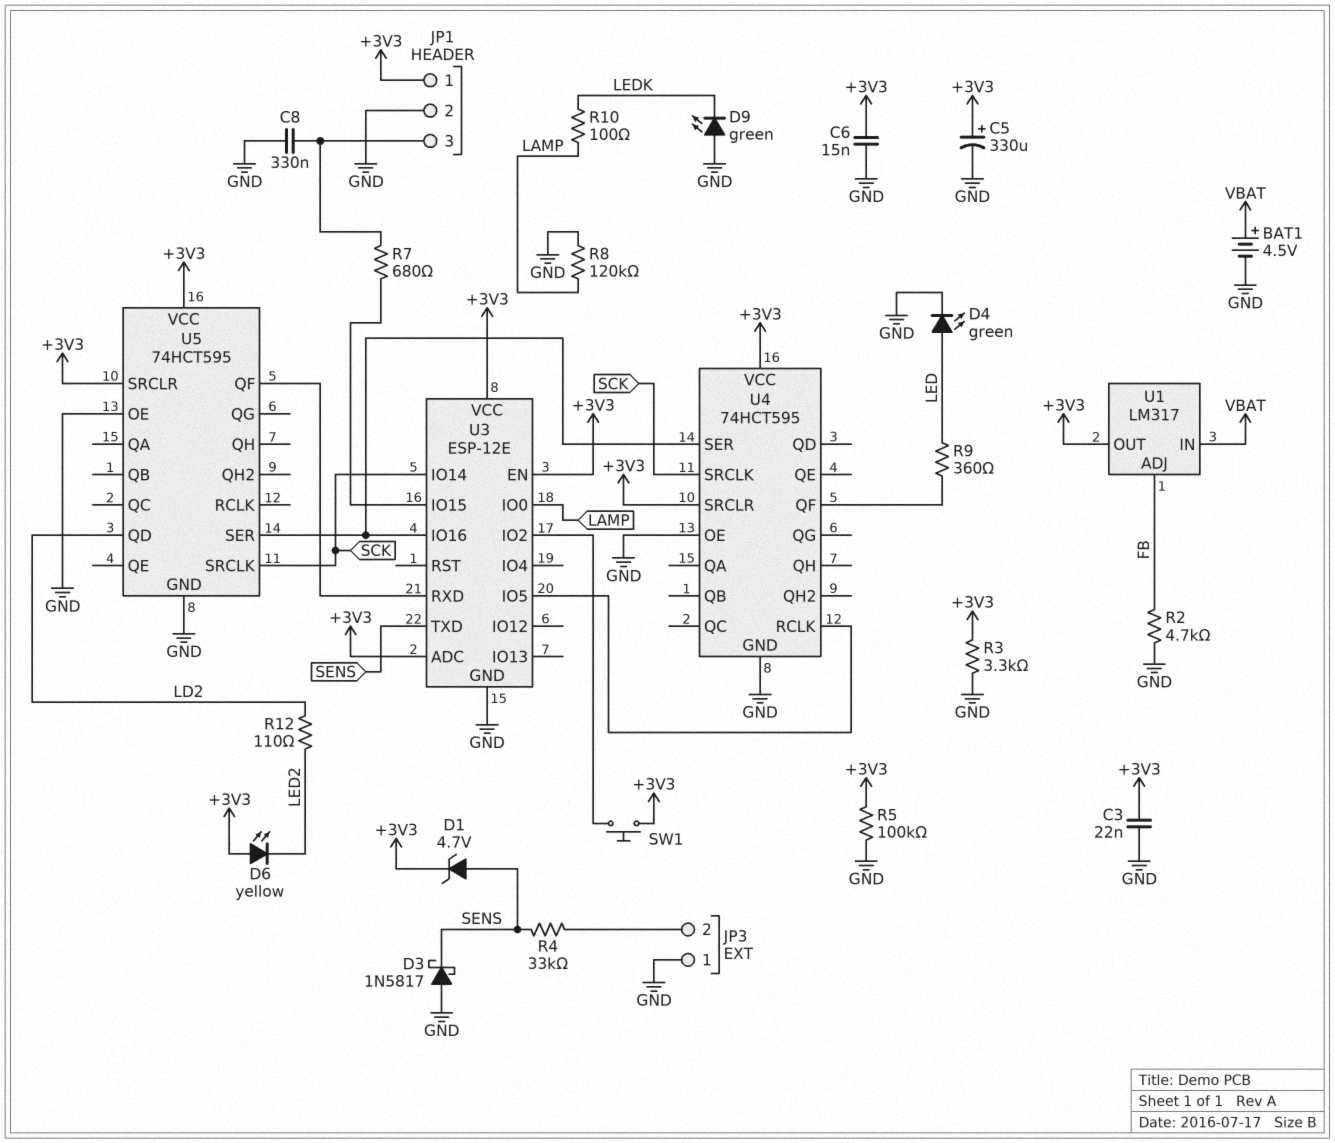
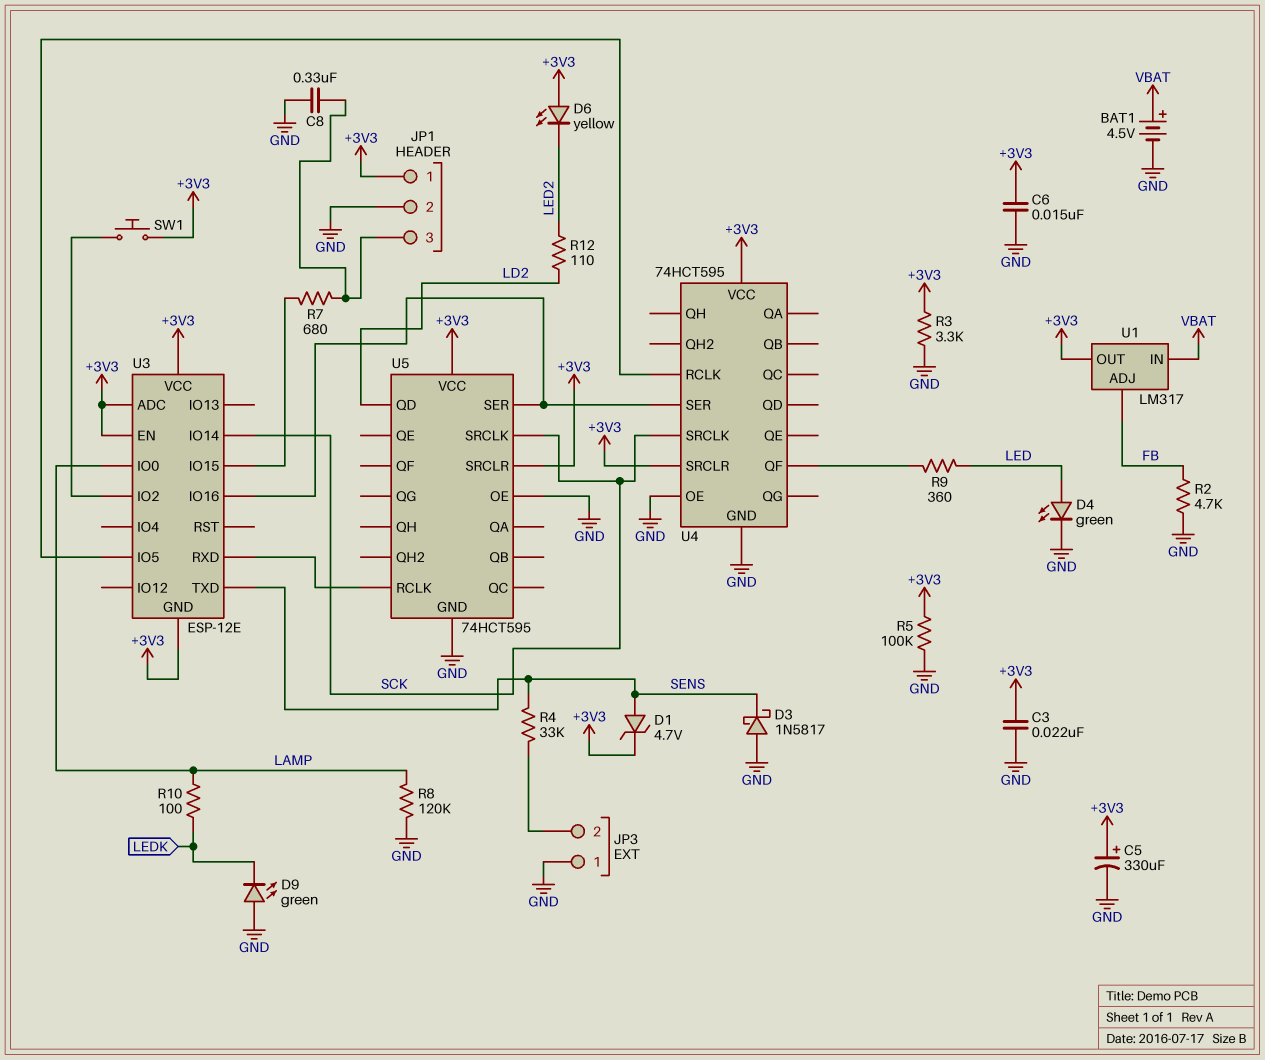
U3 pin GND: GND -> +3V3
U5 pin QF: U3/RXD -> none
U5 pin RCLK: none -> U3/RXD

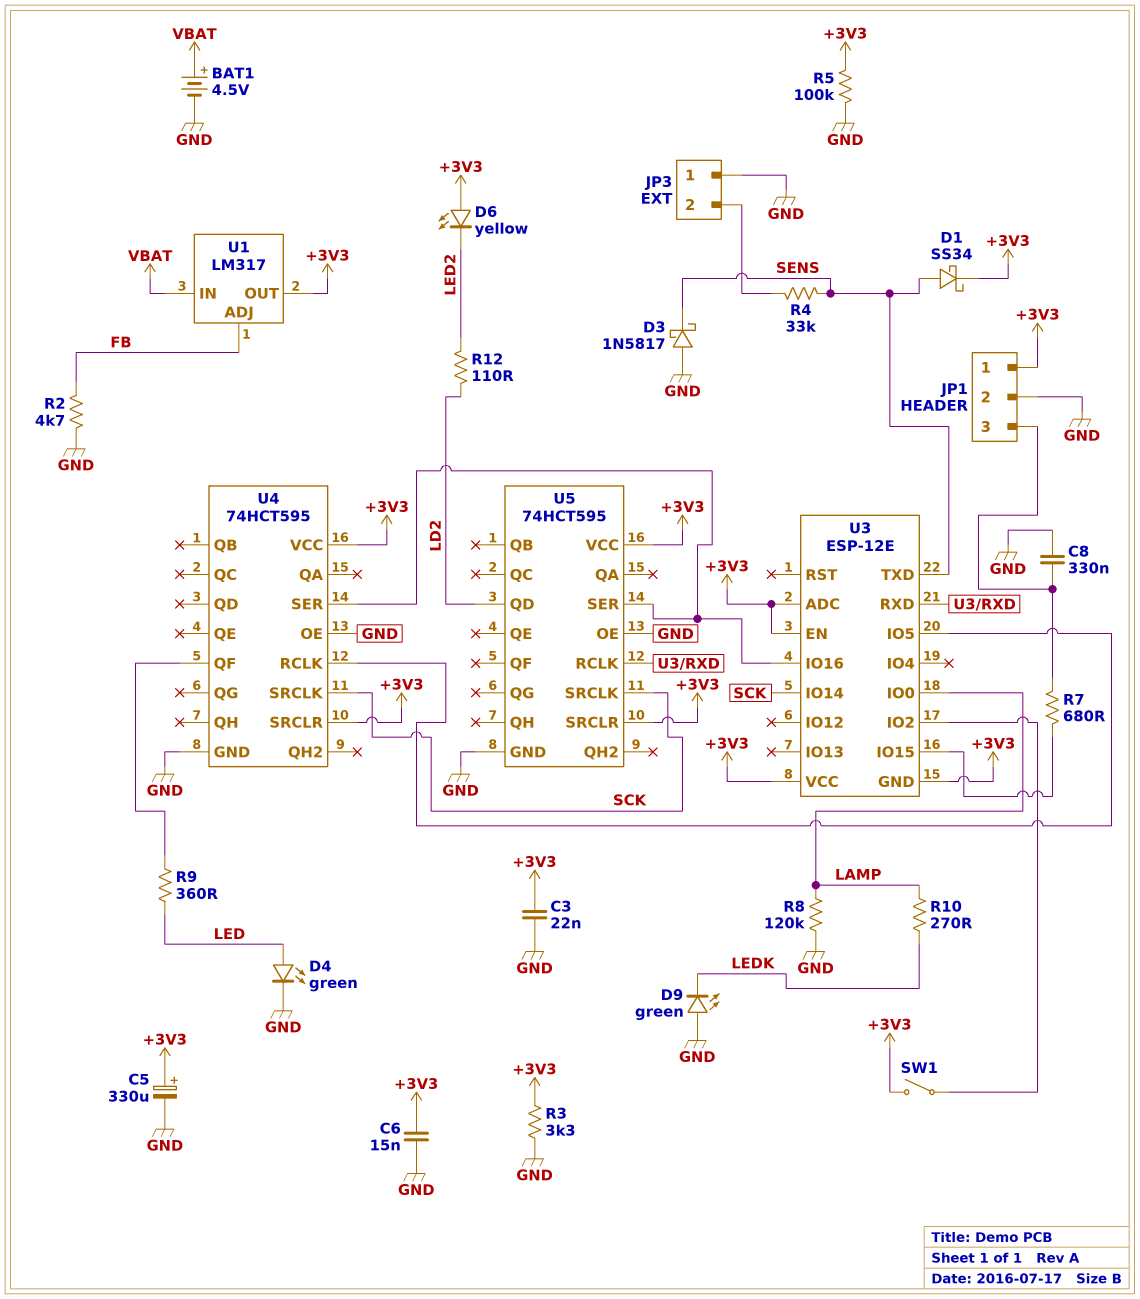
D1: zener 4.7V (A SENS, K +3V3) -> schottky SS34 (A SENS, K +3V3)
R10: 100 (LAMP, LEDK) -> 270 (LAMP, LEDK)
SW1: button (+3V3, U3/IO2) -> switch (+3V3, U3/IO2)

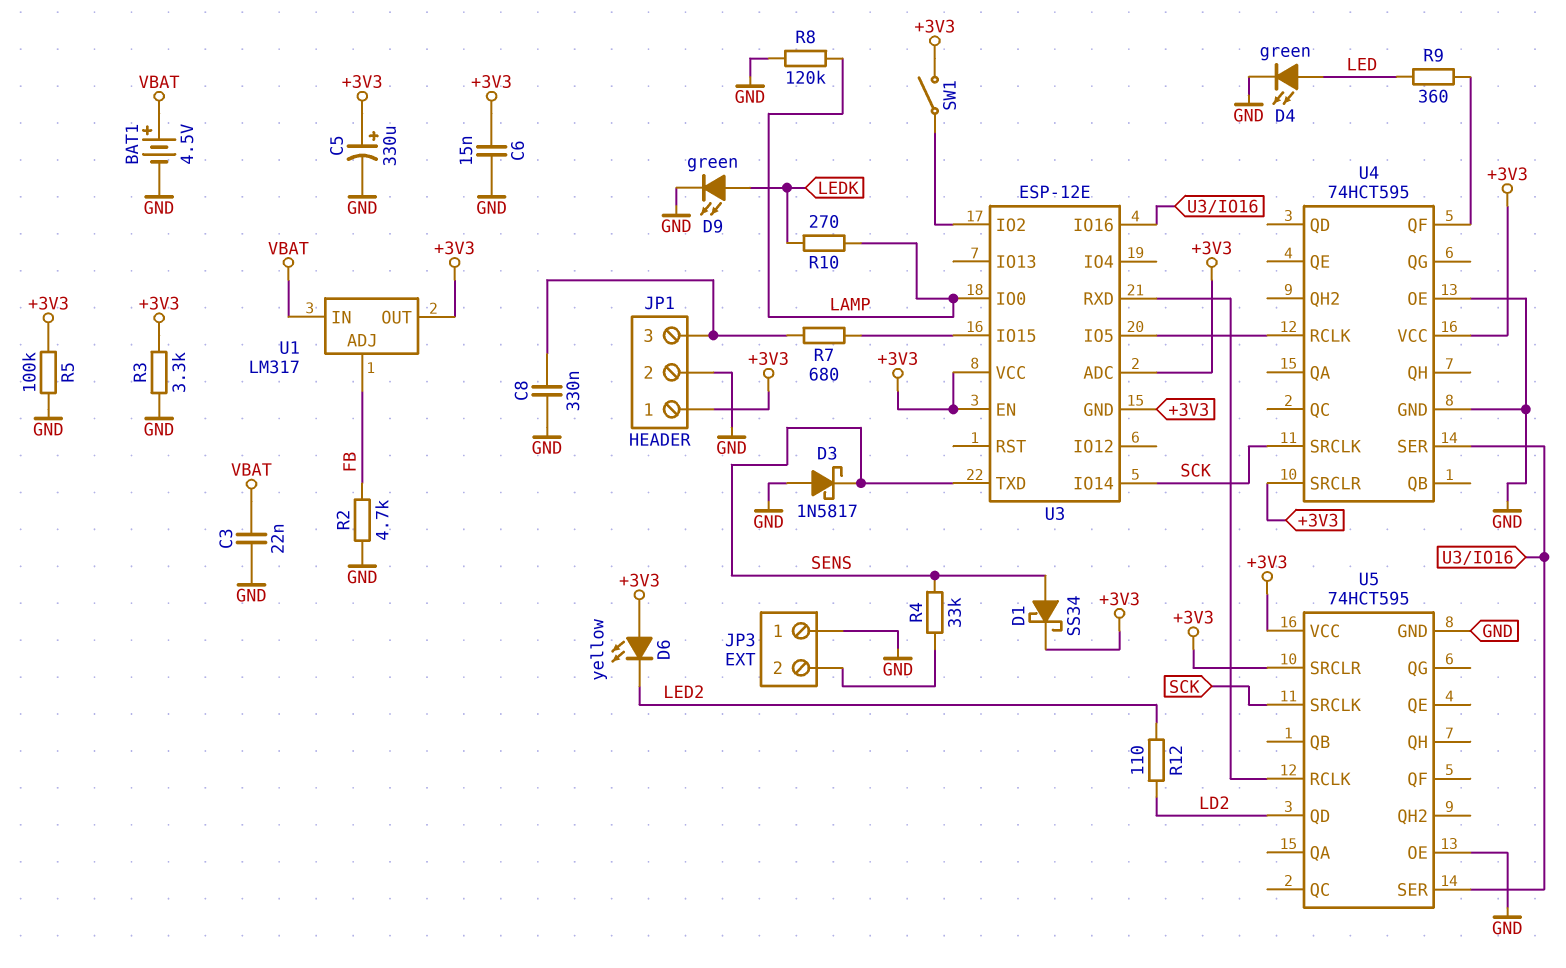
C3: 22nF (+3V3, GND) -> 22nF (GND, VBAT)
D9: LED green (A GND, K LEDK) -> LED green (A LEDK, K GND)

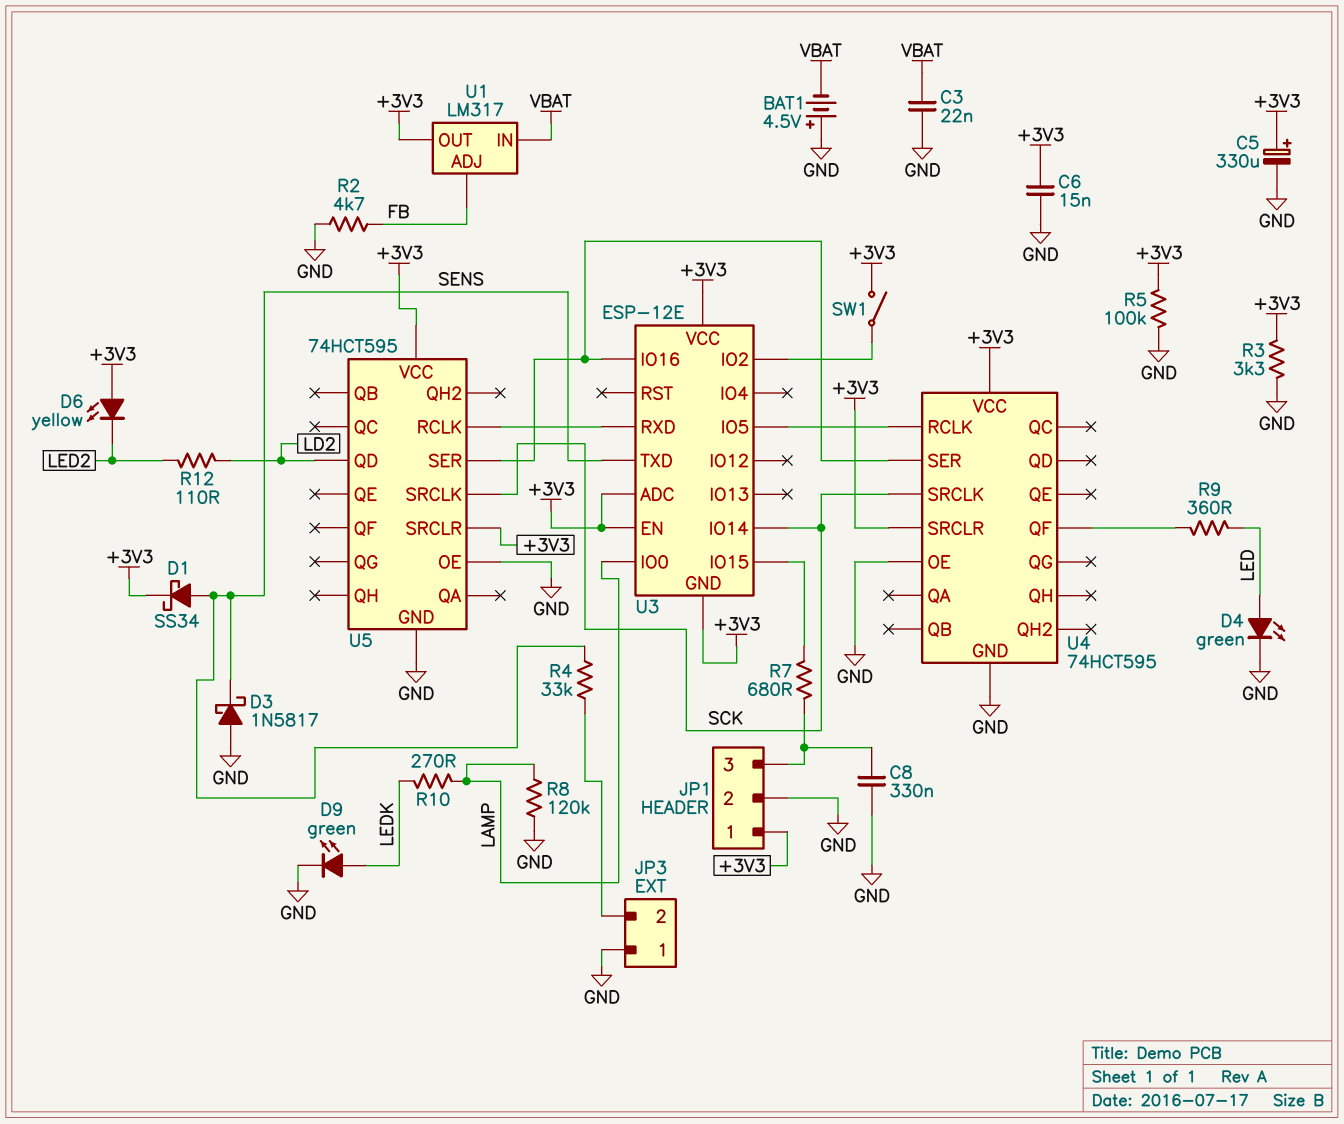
BAT1: 4.5V (plus VBAT, minus GND) -> 4.5V (plus GND, minus VBAT)

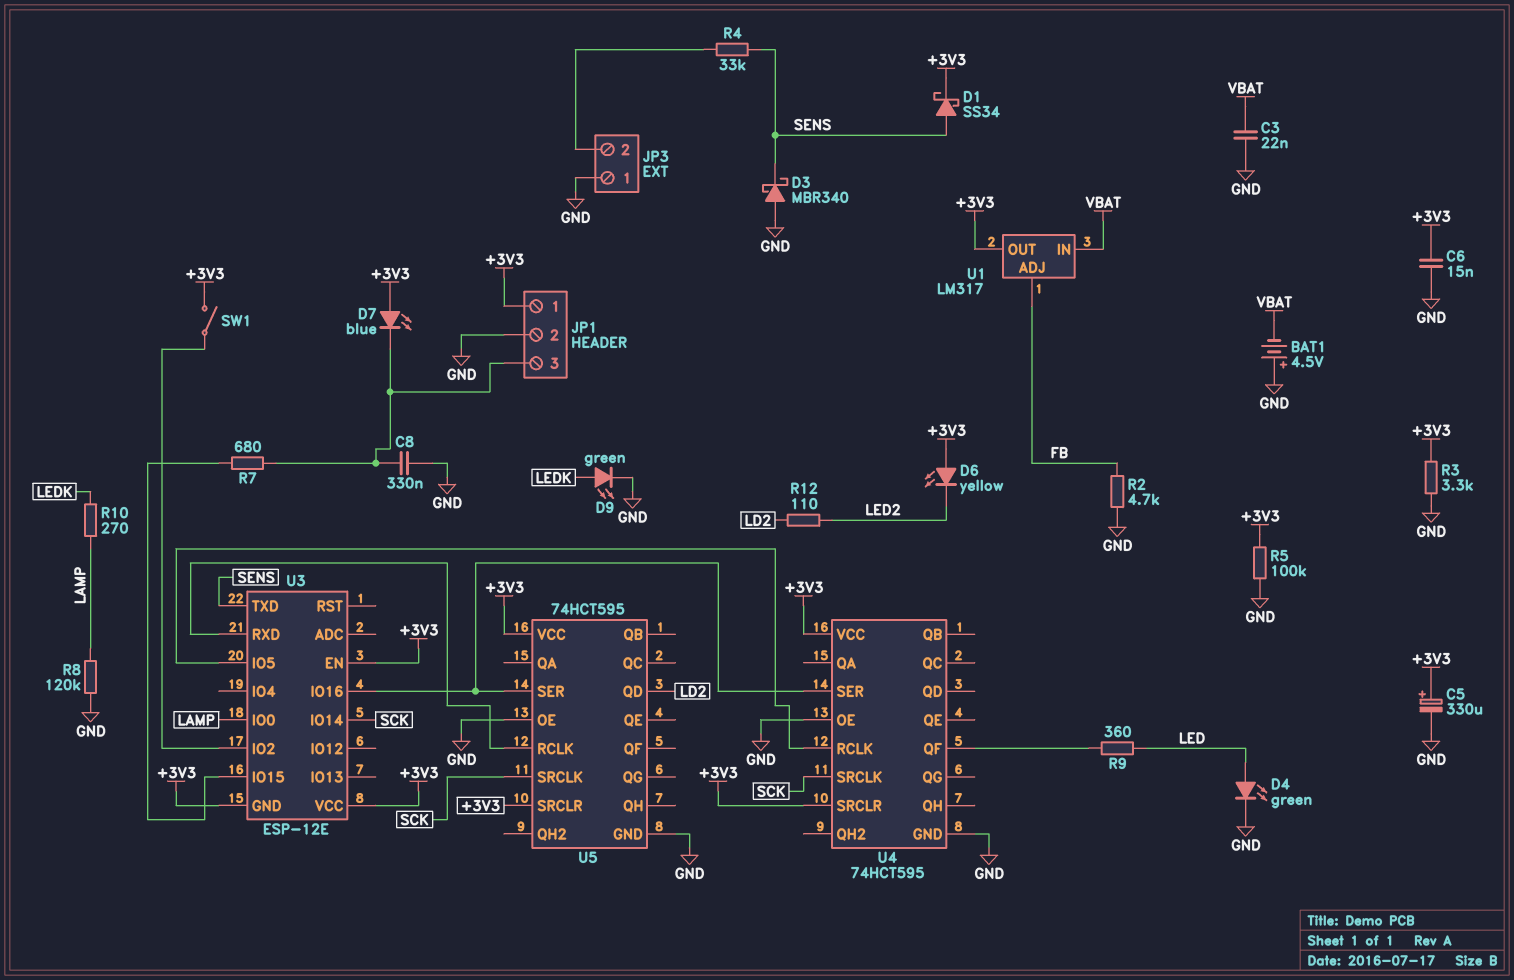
D3: schottky 1N5817 (A GND, K SENS) -> schottky MBR340 (A GND, K SENS)
D7: none -> LED blue (A +3V3, K JP1/3)
U3 pin ADC: +3V3 -> none

